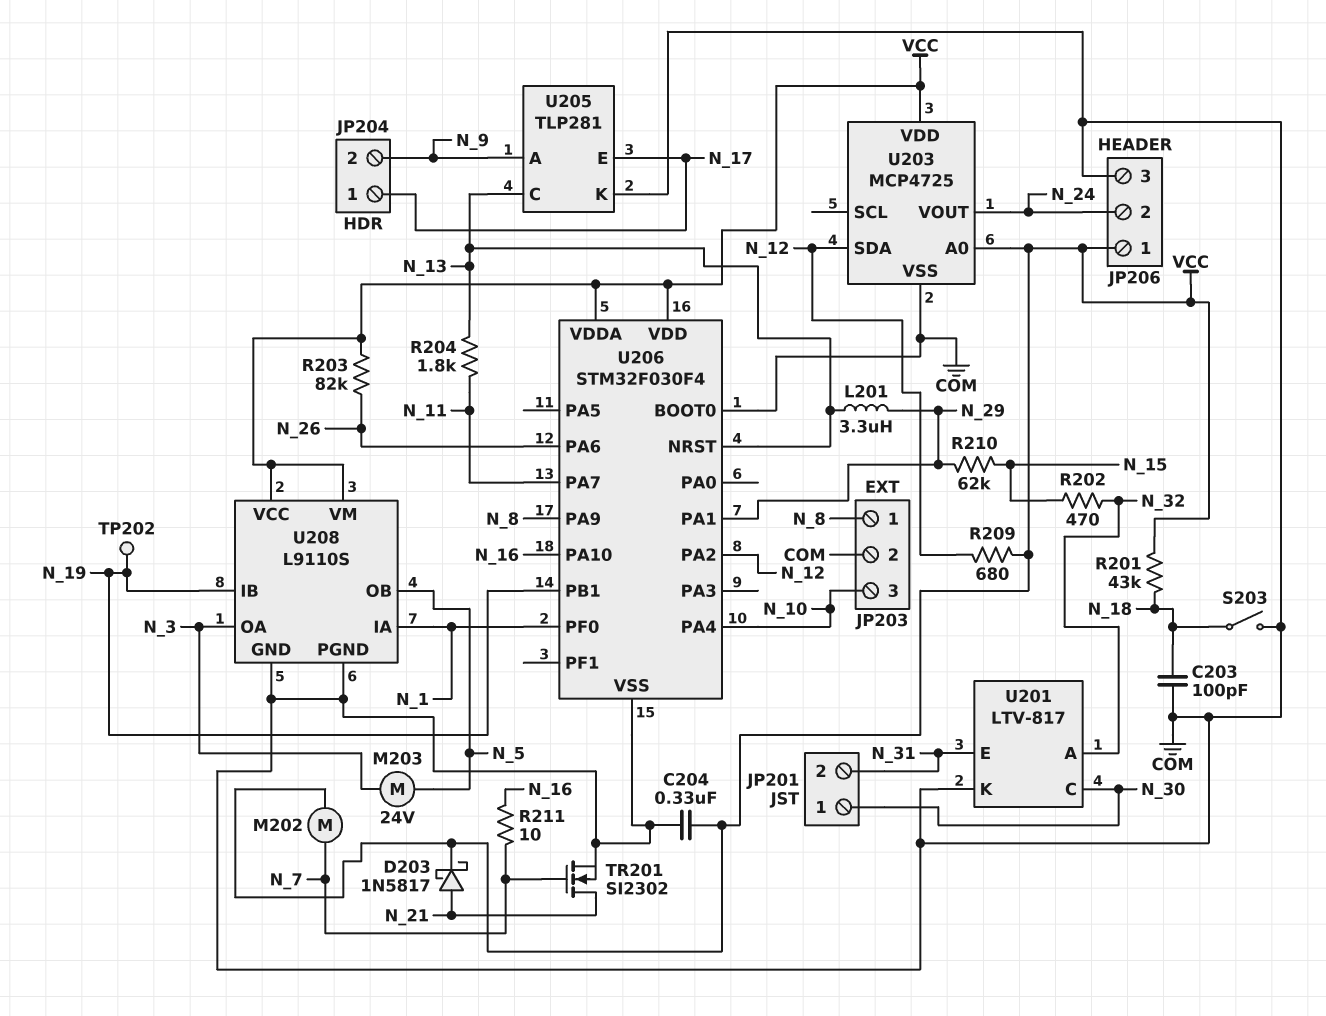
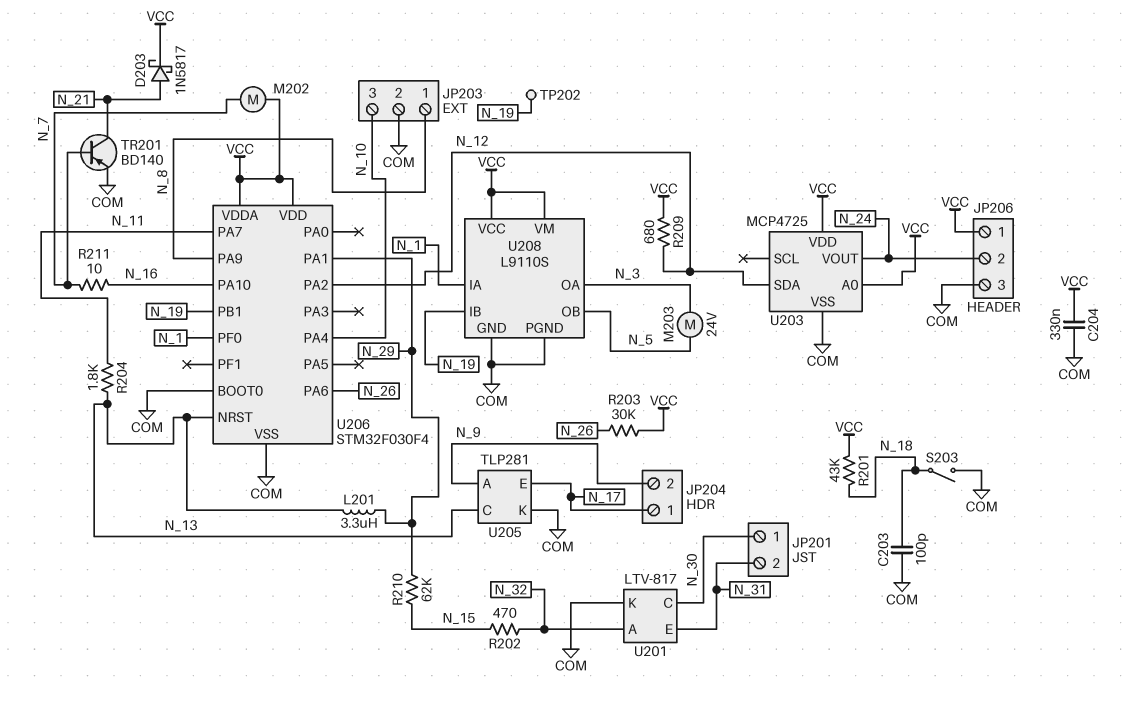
R203: 82k (N_26, VCC) -> 30k (N_26, VCC)
TR201: NMOS SI2302 (G N_7, D N_21, S COM) -> PNP BD140 (B N_7, C N_21, E COM)

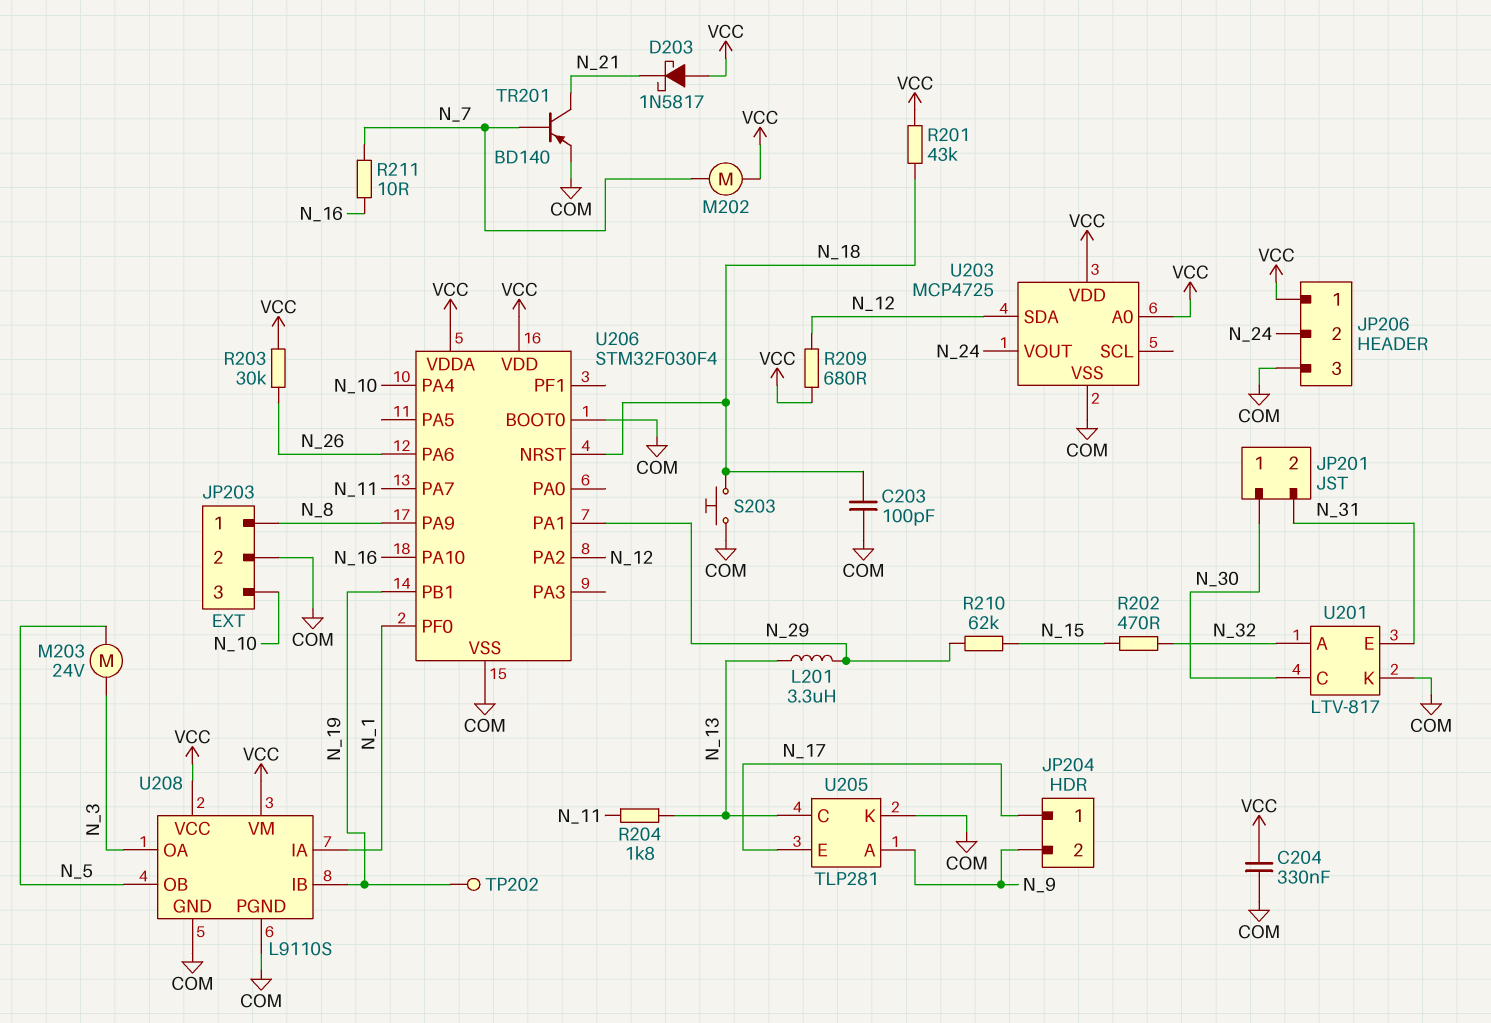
D203: schottky 1N5817 (A N_21, K VCC) -> schottky 1N5817 (A VCC, K N_21)
S203: switch (COM, N_18) -> button (COM, N_18)
U206 pin NRST: N_13 -> N_18

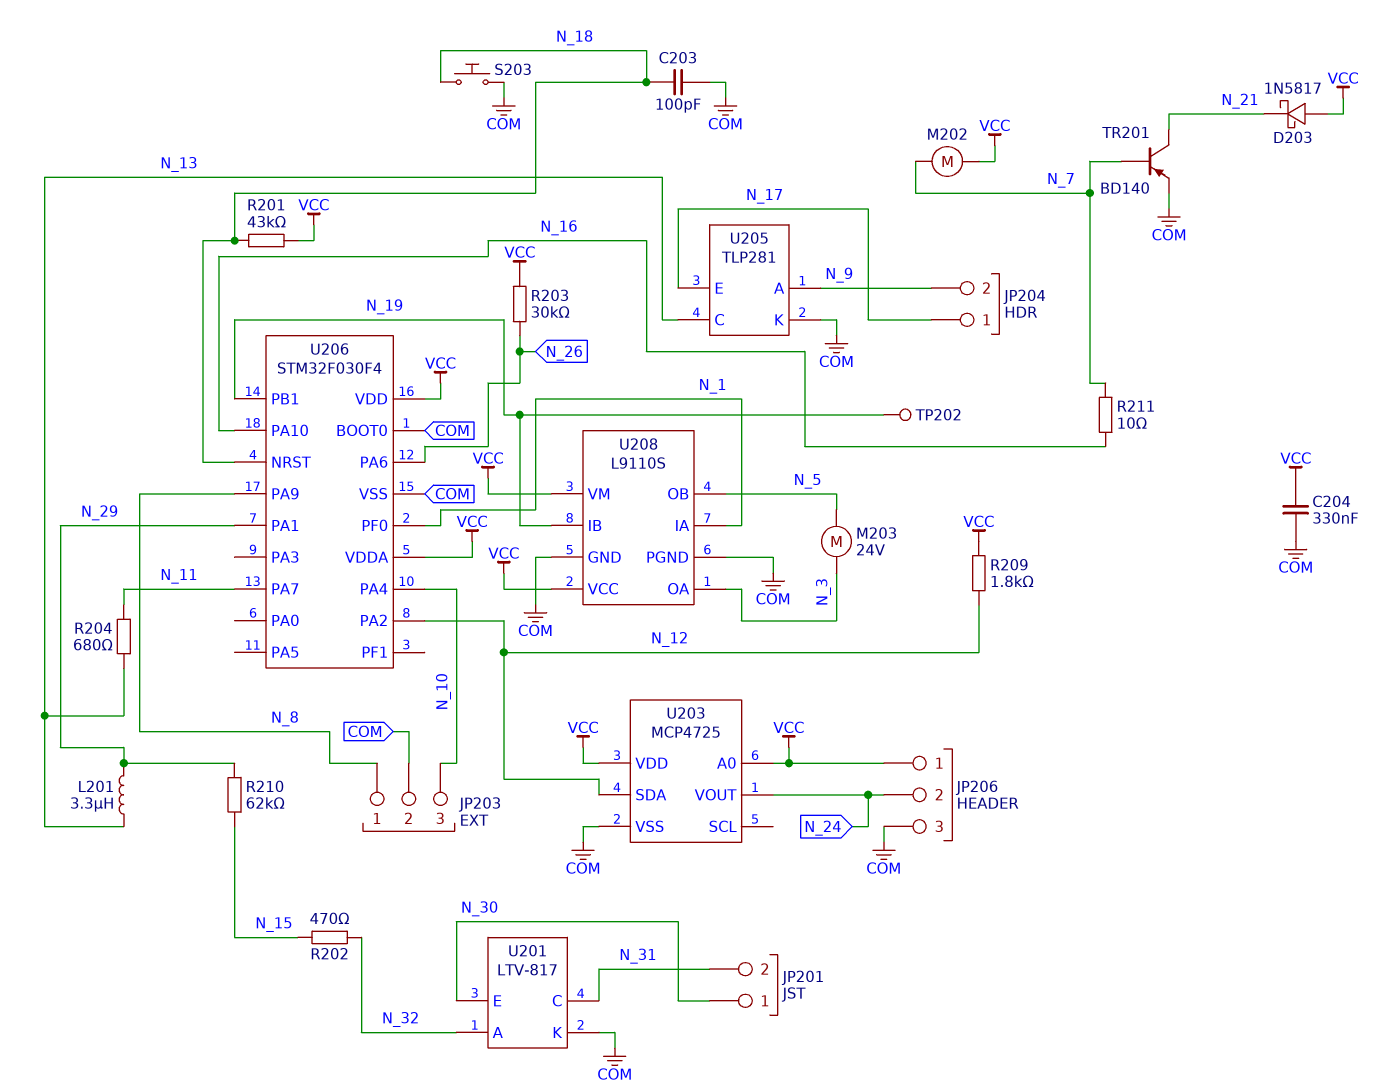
R204: 1.8k (N_11, N_13) -> 680 (N_11, N_13)
R209: 680 (N_12, VCC) -> 1.8k (N_12, VCC)
U201 pin C: N_30 -> N_31
U201 pin E: N_31 -> N_30

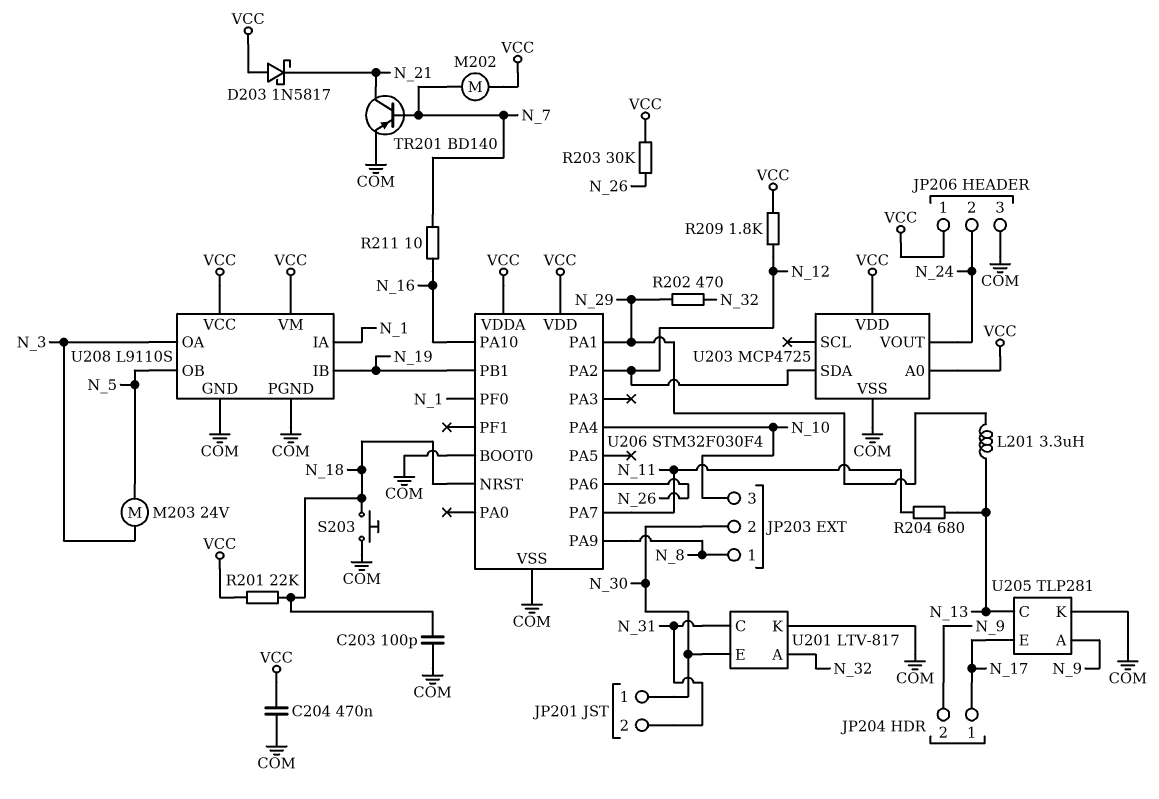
C204: 330nF (COM, VCC) -> 470nF (COM, VCC)
JP203 pin 2: COM -> N_30
R201: 43k (N_18, VCC) -> 22k (N_18, VCC)
R202: 470 (N_15, N_32) -> 470 (N_29, N_32)
R210: 62k (N_15, N_29) -> none
TP202: test point (N_19) -> none

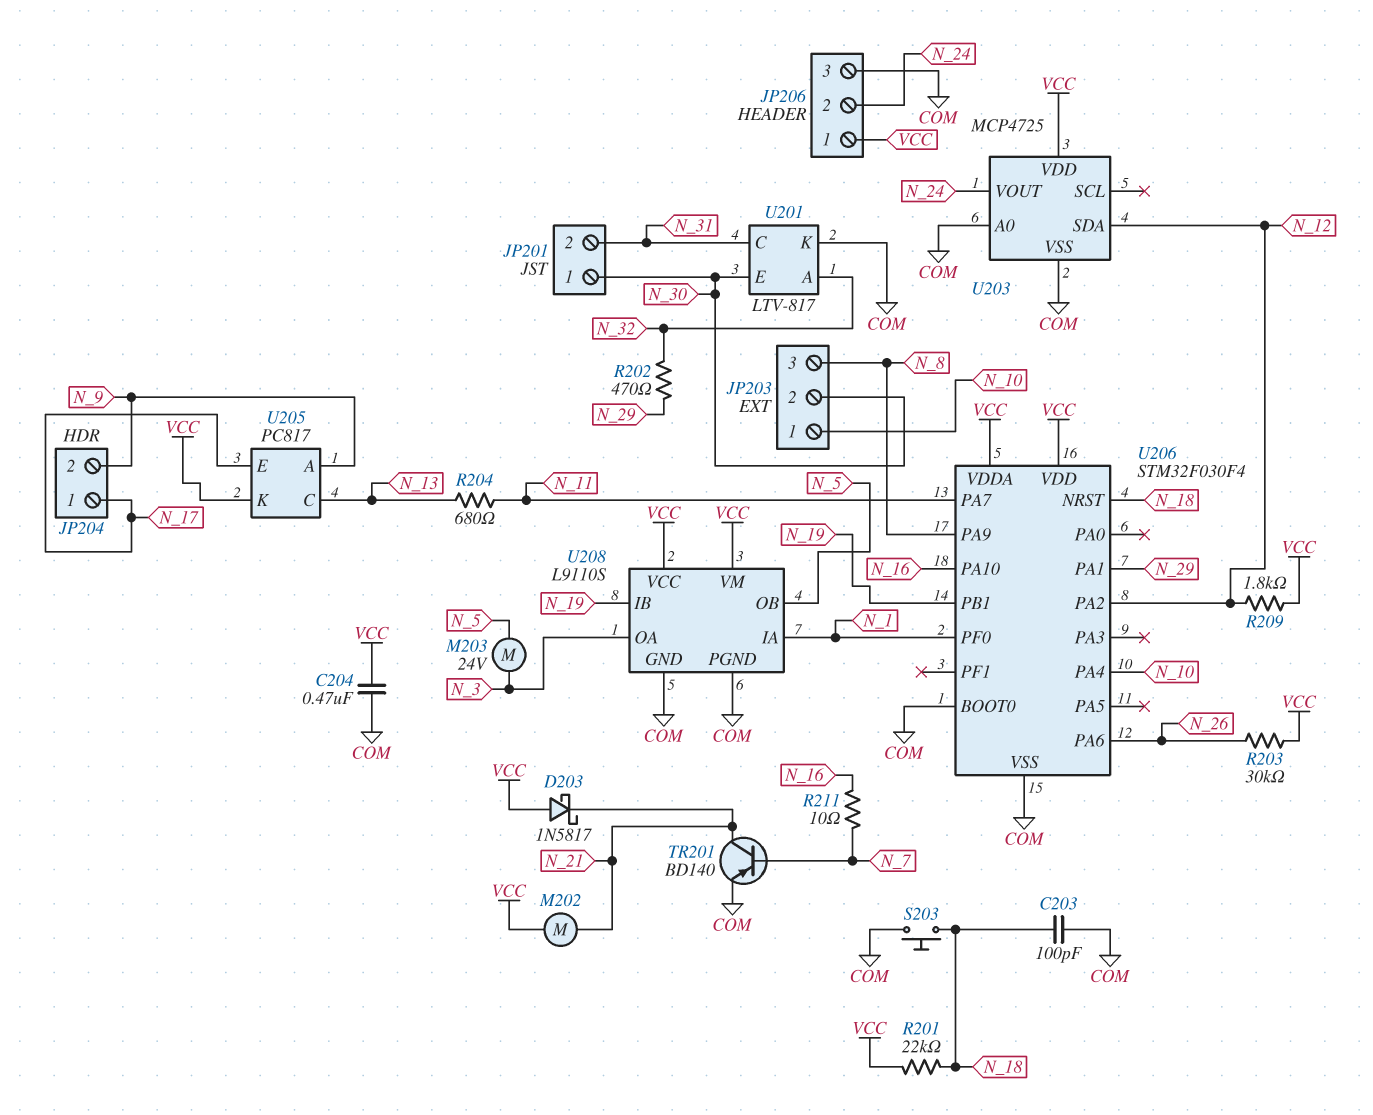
JP203 pin 1: N_8 -> N_10
JP203 pin 3: N_10 -> N_8
L201: 3.3uH (N_13, N_29) -> none
M202: motor (N_7, VCC) -> motor (N_21, VCC)
U203 pin A0: VCC -> COM
U205: TLP281 -> PC817
U205 pin K: COM -> VCC

